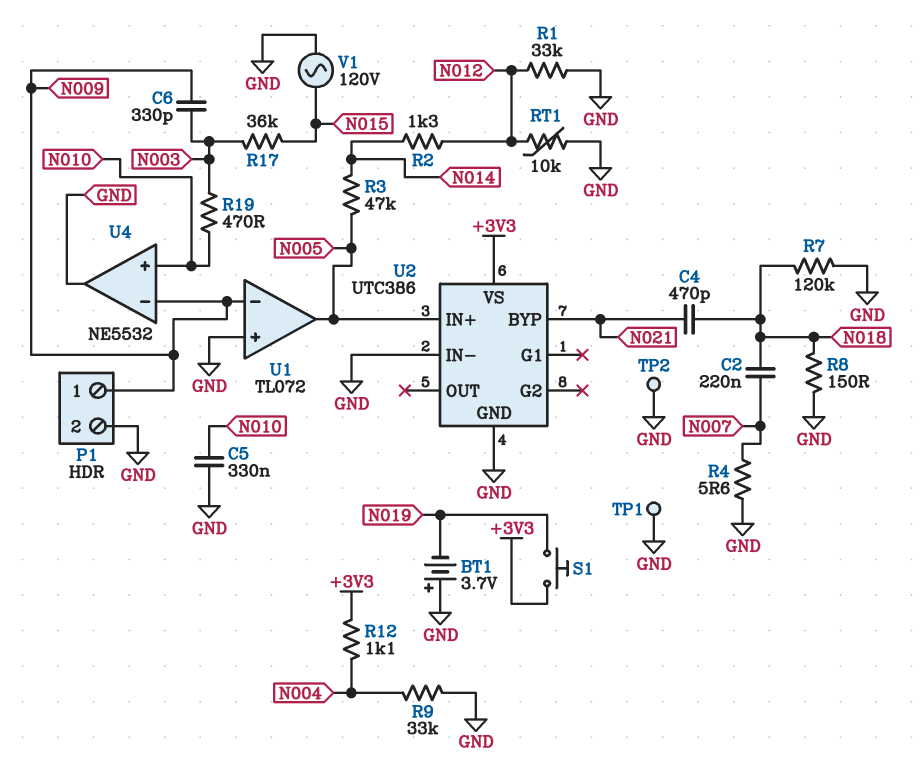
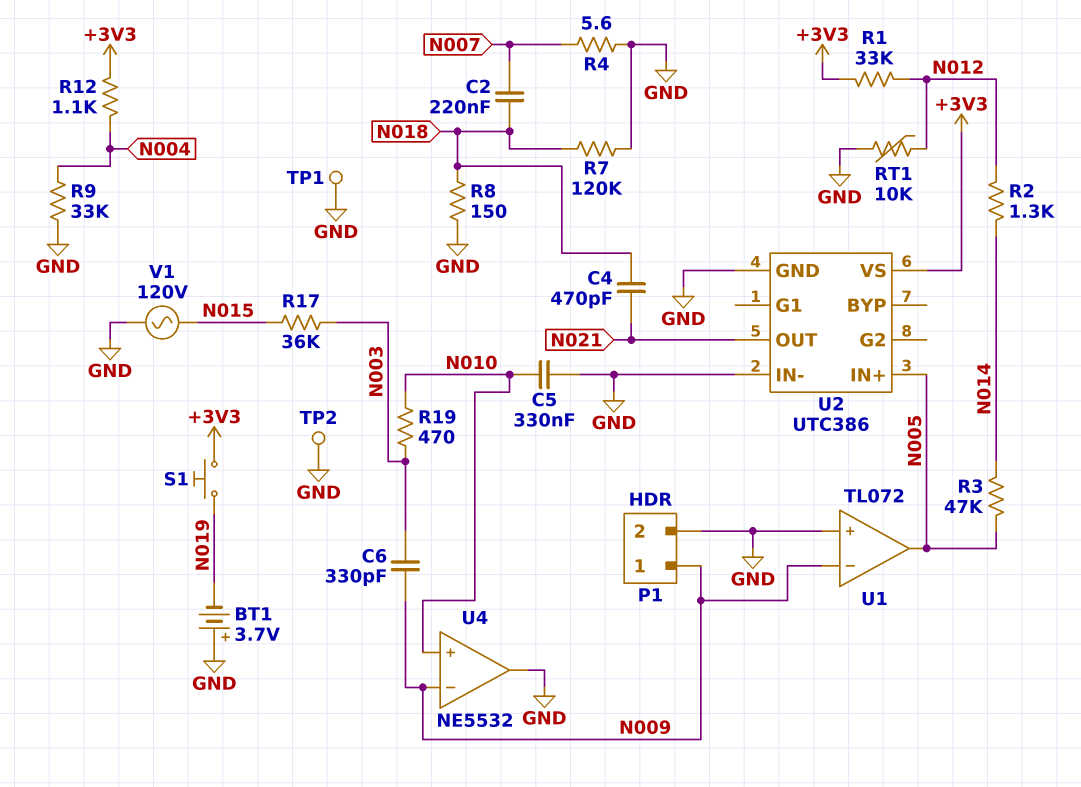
R1: 33k (GND, N012) -> 33k (+3V3, N012)
U2 pin BYP: N021 -> none
U2 pin OUT: none -> N021

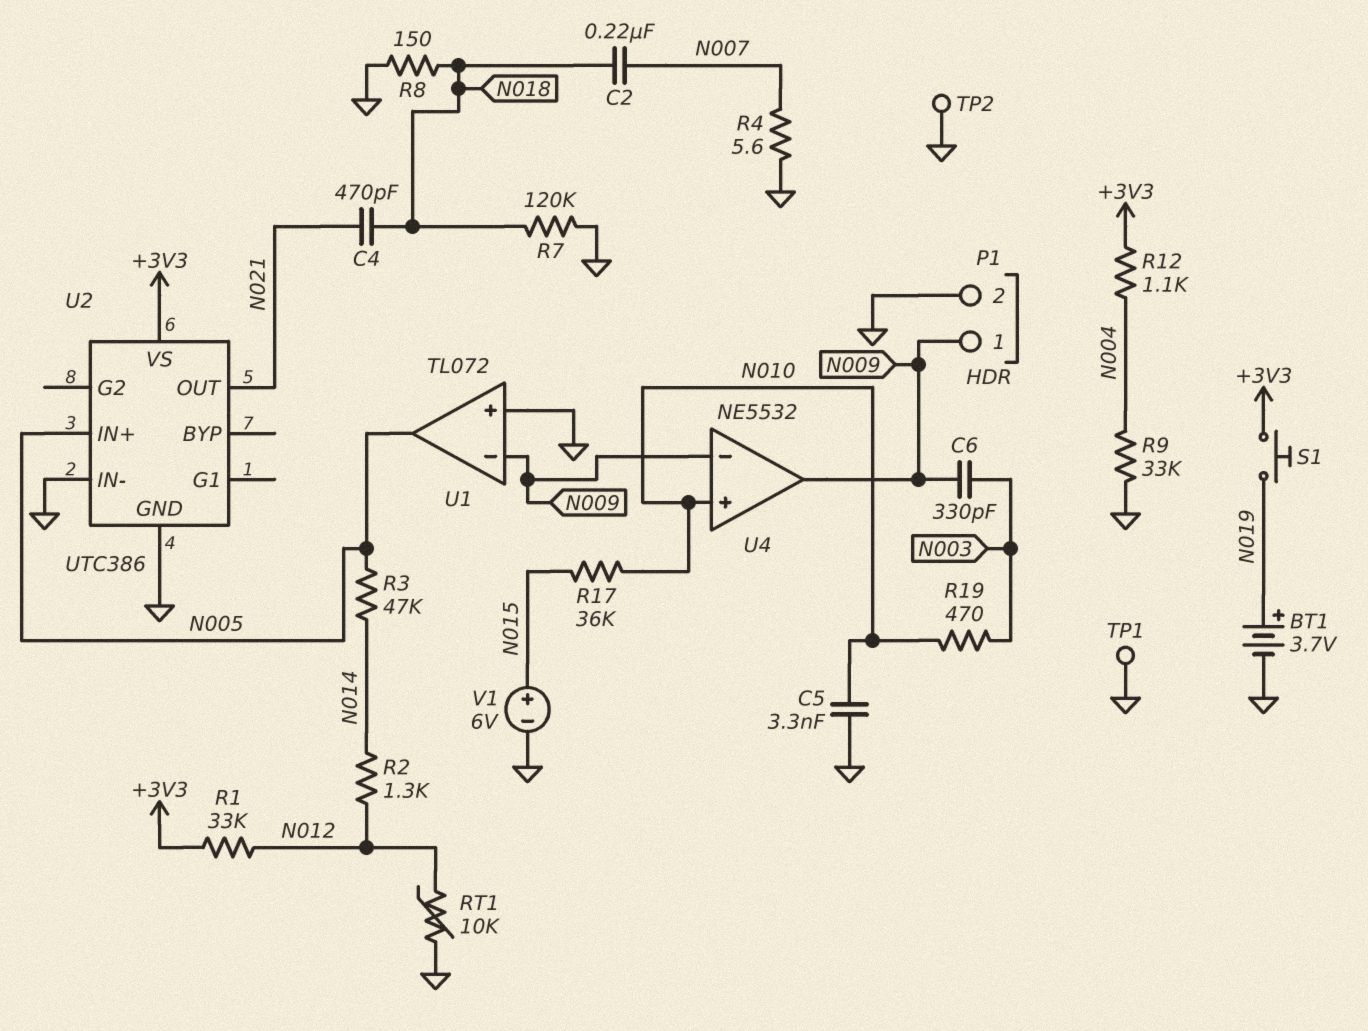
BT1: 3.7V (plus GND, minus N019) -> 3.7V (plus N019, minus GND)
C5: 330nF (GND, N010) -> 3.3nF (GND, N010)
R17: 36k (N003, N015) -> 36k (N010, N015)
U4 pin out: GND -> N009
V1: AC 120V (GND, N015) -> 6V (plus N015, minus GND)

